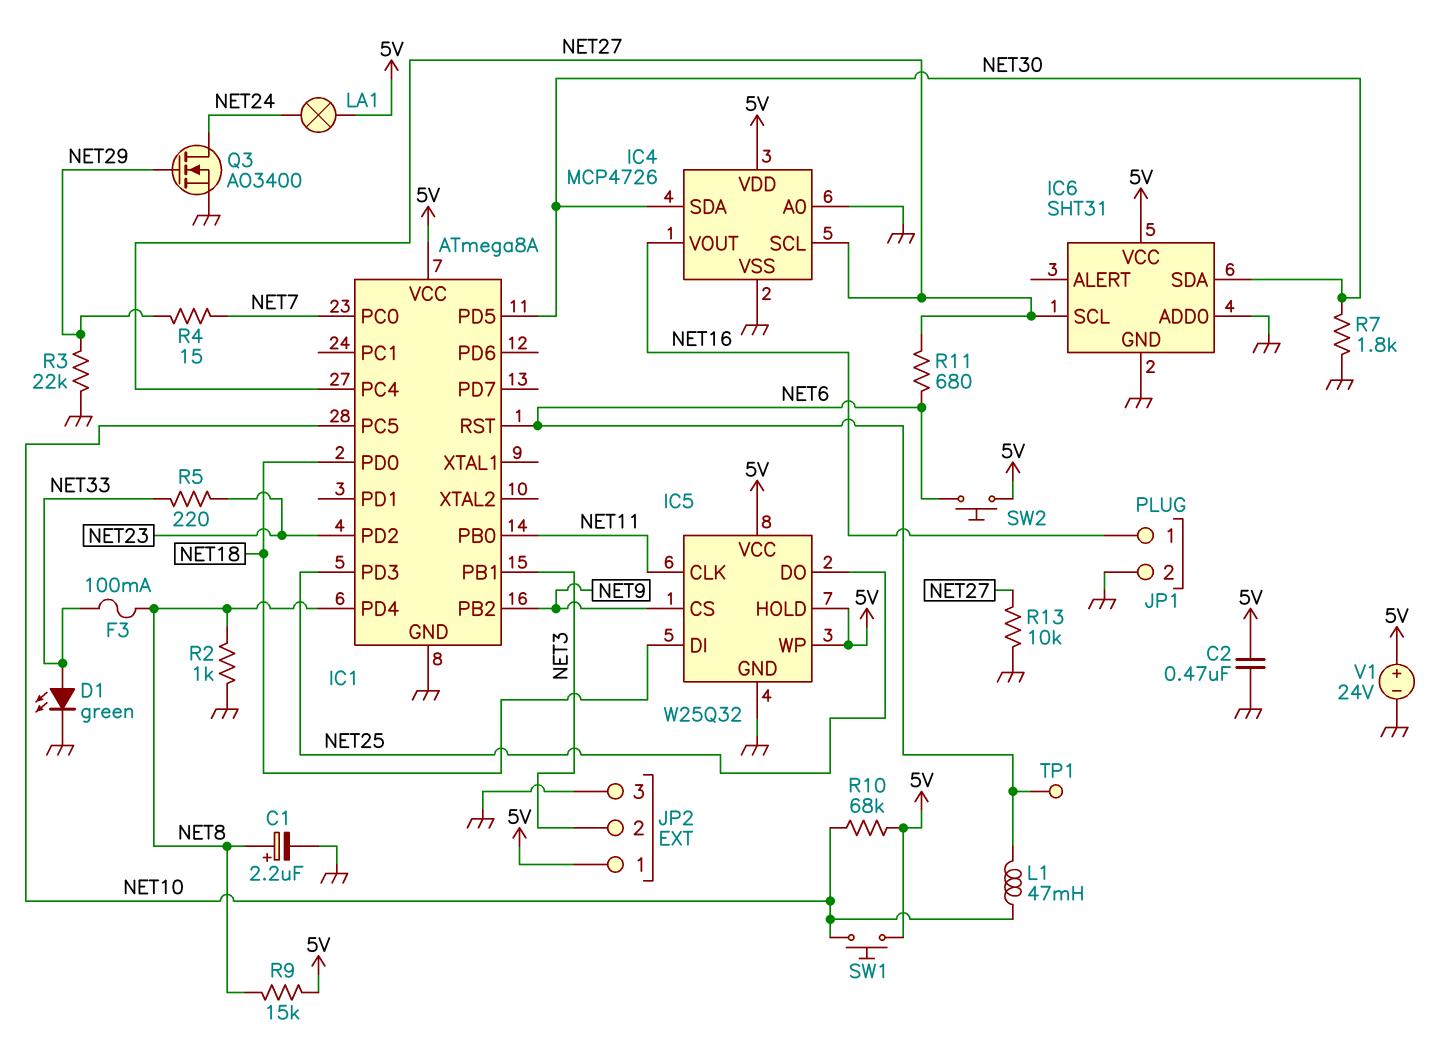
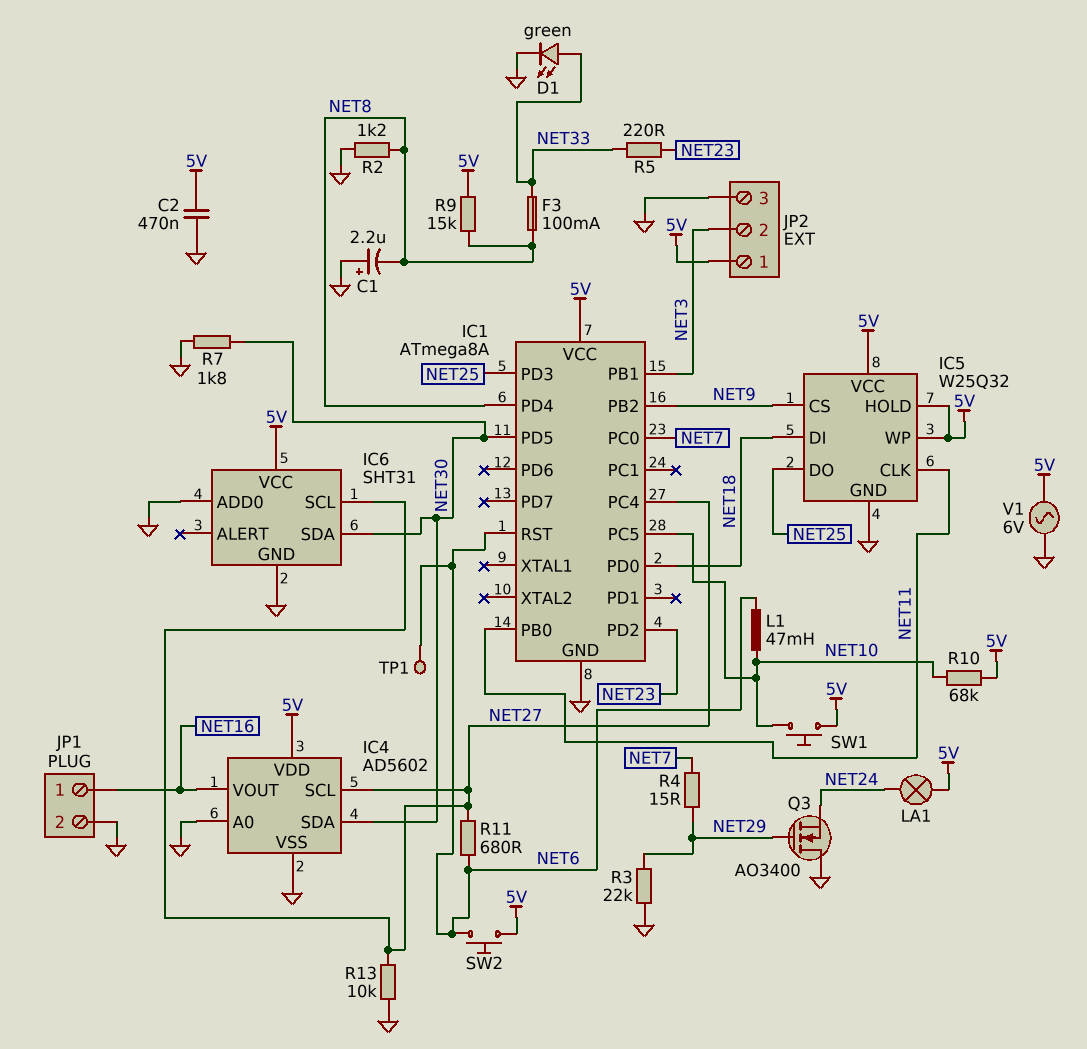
C1: 2.2uF (plus NET8, minus GND) -> 2.2uF (plus GND, minus NET8)
IC4: MCP4726 -> AD5602
Q3: NMOS AO3400 (G NET29, D NET24, S GND) -> NMOS AO3400 (G NET29, D GND, S NET24)
R2: 1k (GND, NET8) -> 1.2k (GND, NET8)
V1: 24V (plus 5V, minus GND) -> AC 6V (5V, GND)

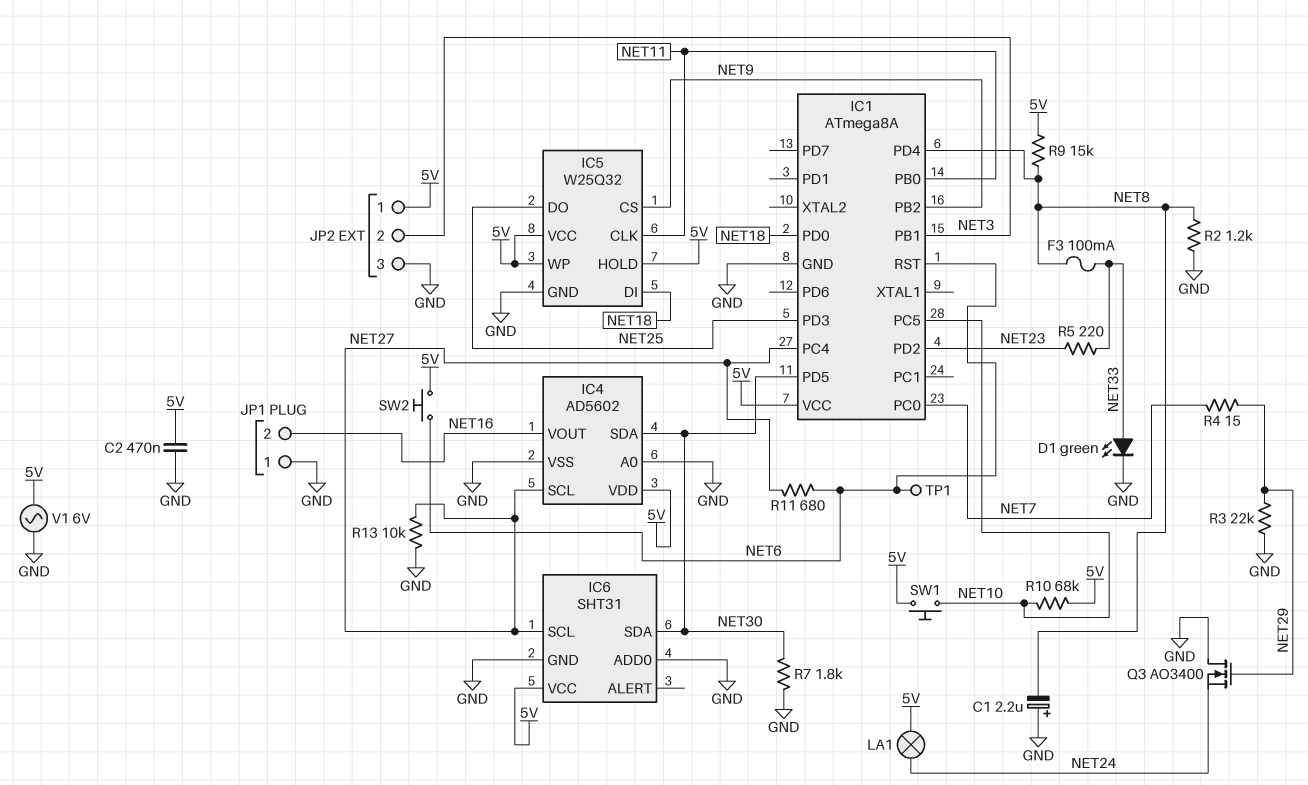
JP1 pin 1: NET16 -> GND
JP1 pin 2: GND -> NET16
L1: 47mH (NET6, NET10) -> none

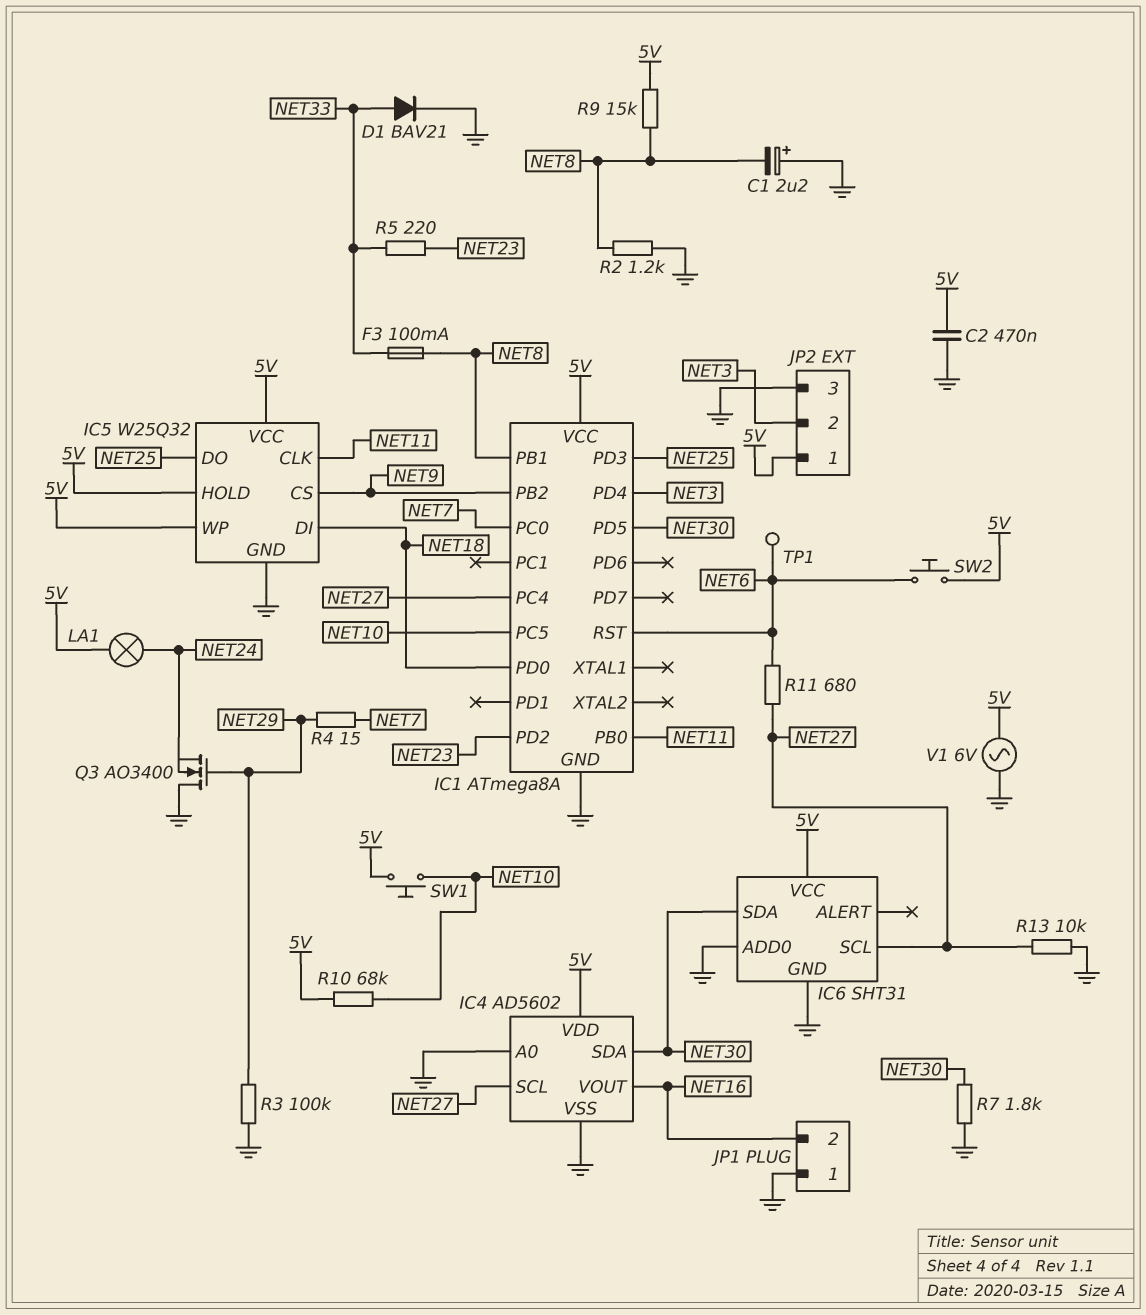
D1: LED green (A NET33, K GND) -> diode BAV21 (A NET33, K GND)
IC1 pin PB1: NET3 -> NET8
IC1 pin PD4: NET8 -> NET3
R3: 22k (GND, NET29) -> 100k (GND, NET29)

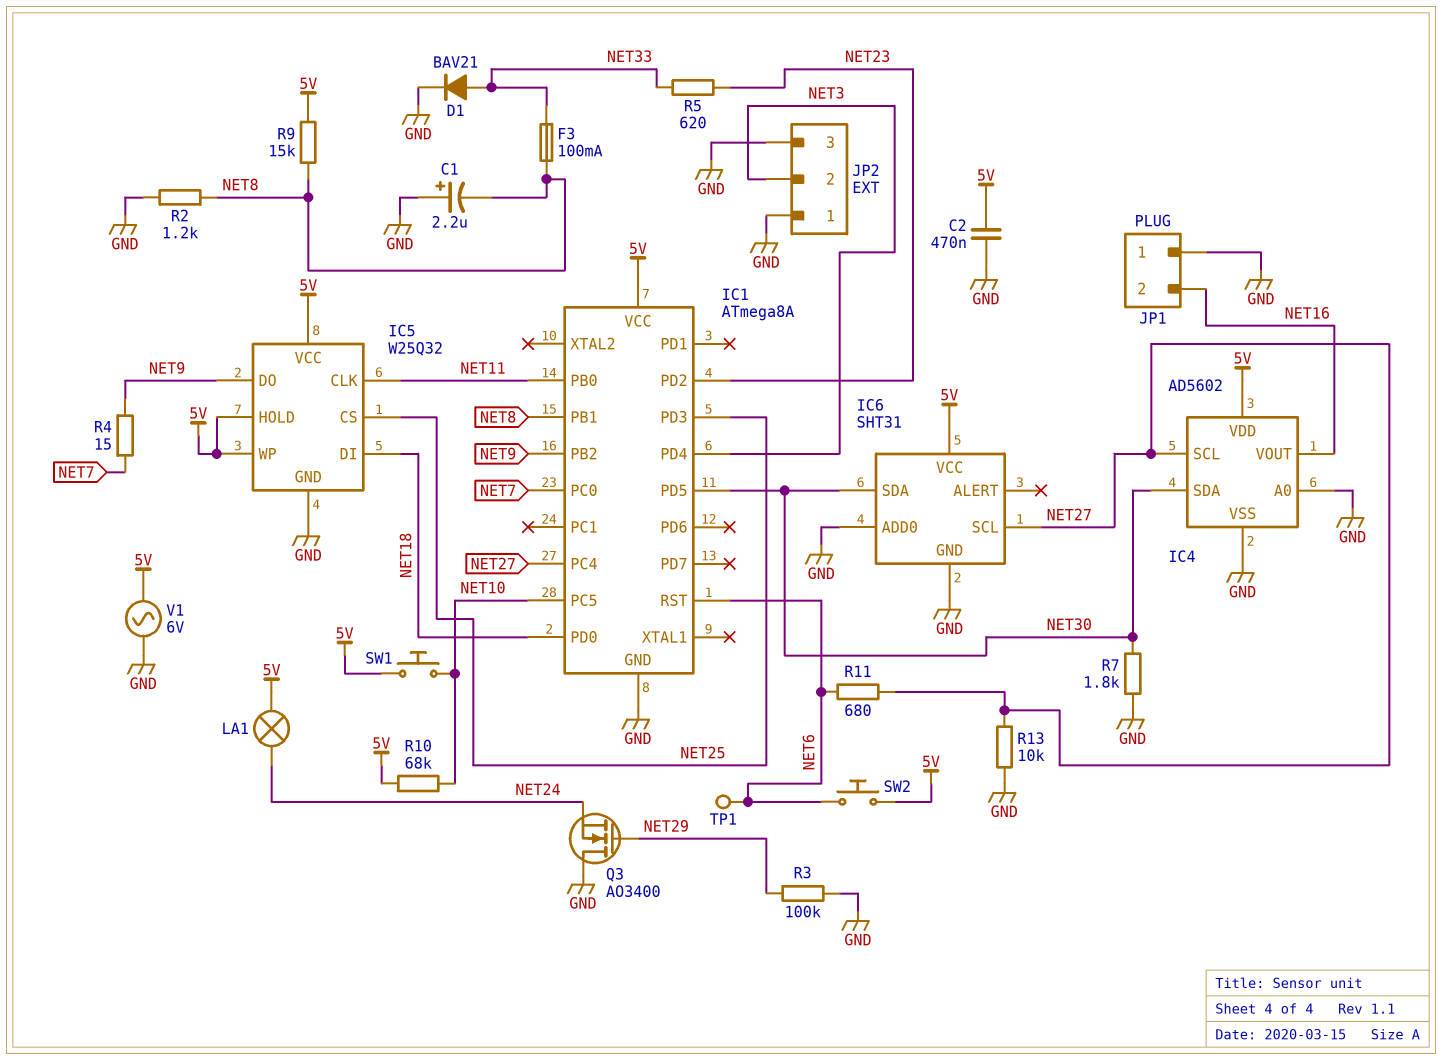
IC5 pin CS: NET9 -> NET25
IC5 pin DO: NET25 -> NET9
JP2 pin 1: 5V -> GND
R4: 15 (NET7, NET29) -> 15 (NET7, NET9)
R5: 220 (NET23, NET33) -> 620 (NET23, NET33)

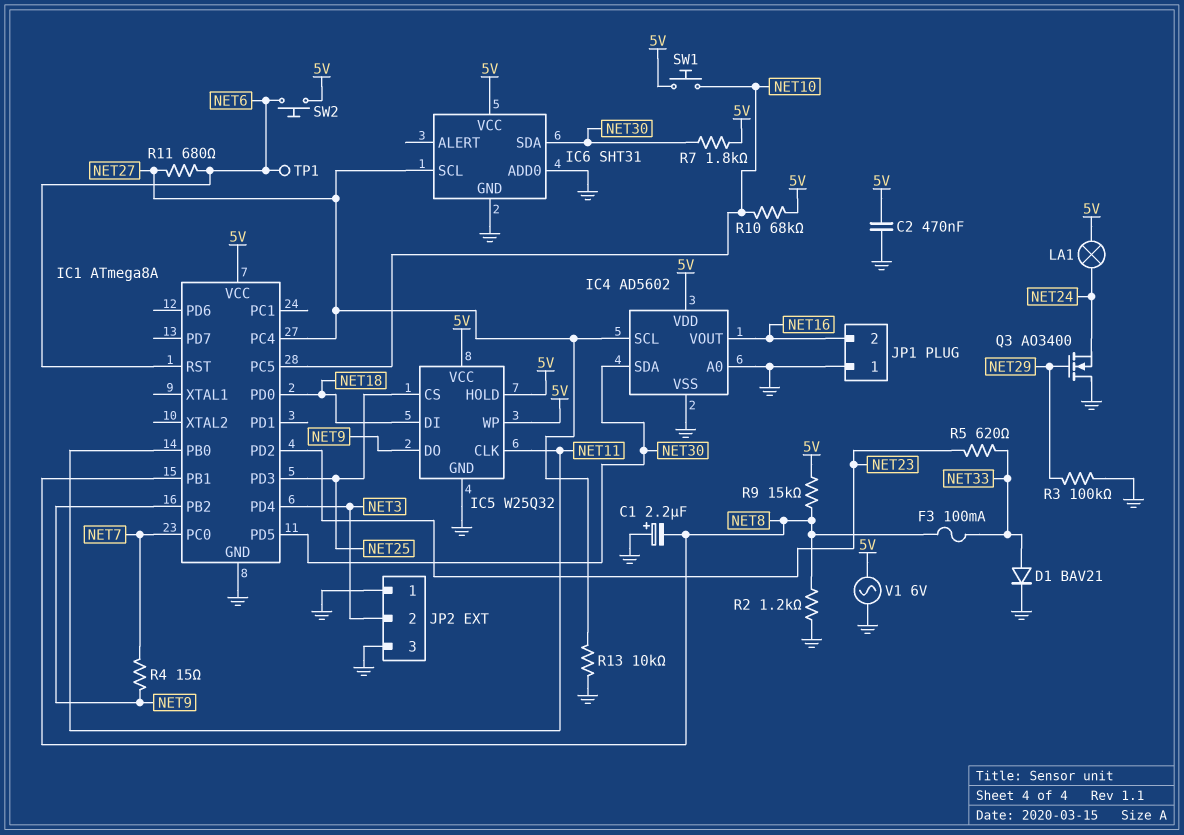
R7: 1.8k (GND, NET30) -> 1.8k (5V, NET30)

